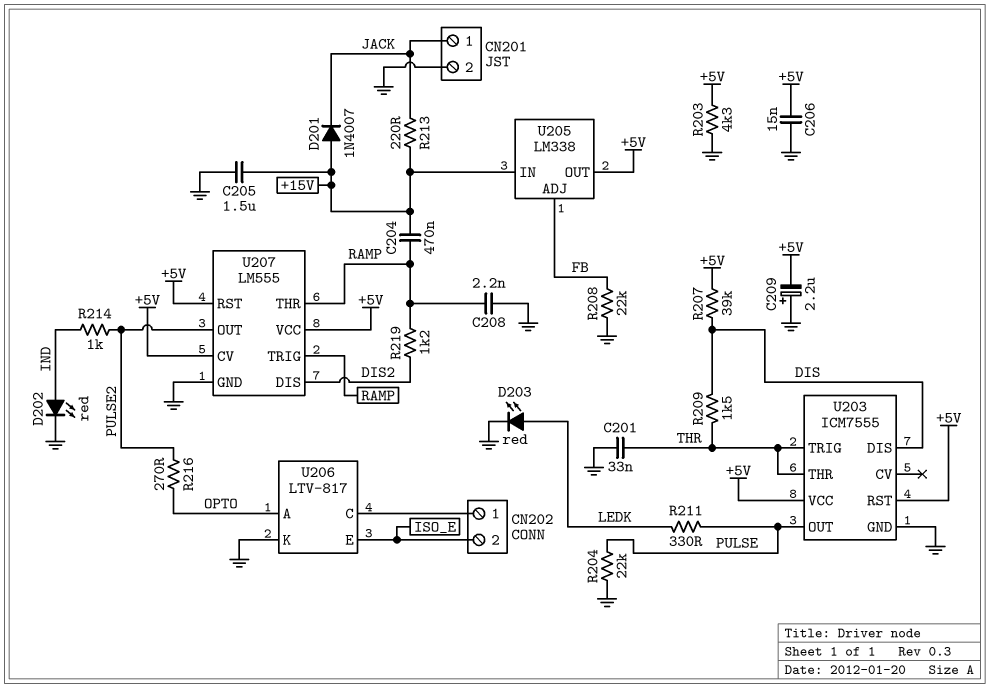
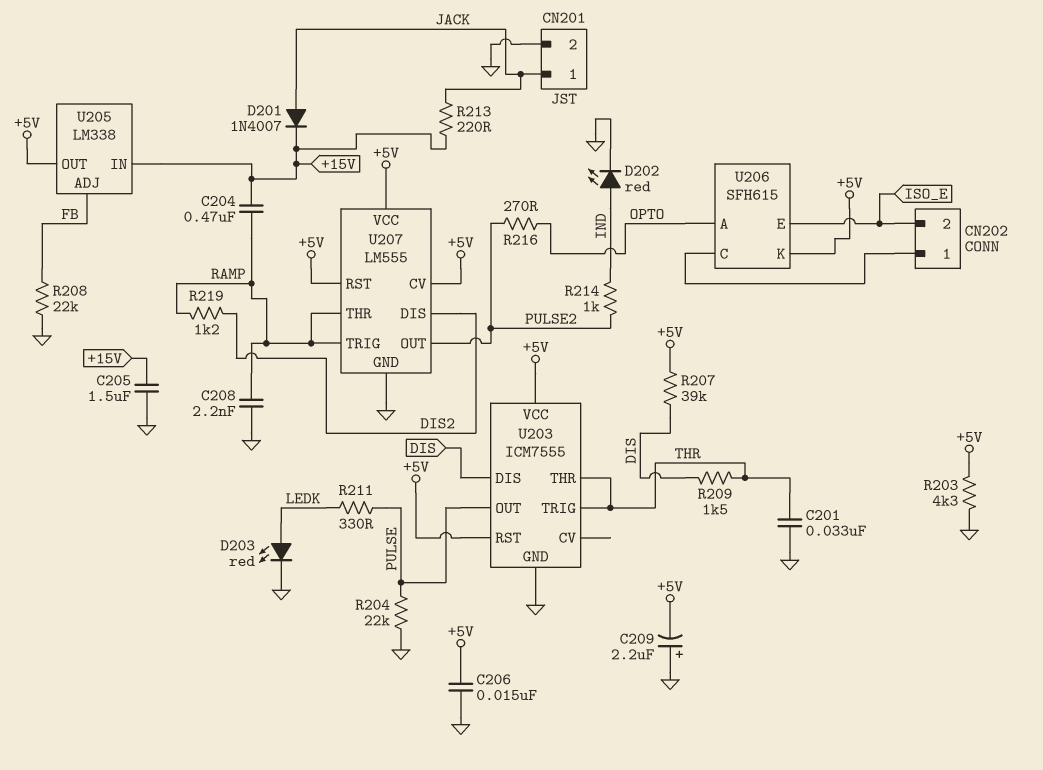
D201: diode 1N4007 (A +15V, K JACK) -> diode 1N4007 (A JACK, K +15V)
U206: LTV-817 -> SFH615
U206 pin K: GND -> +5V

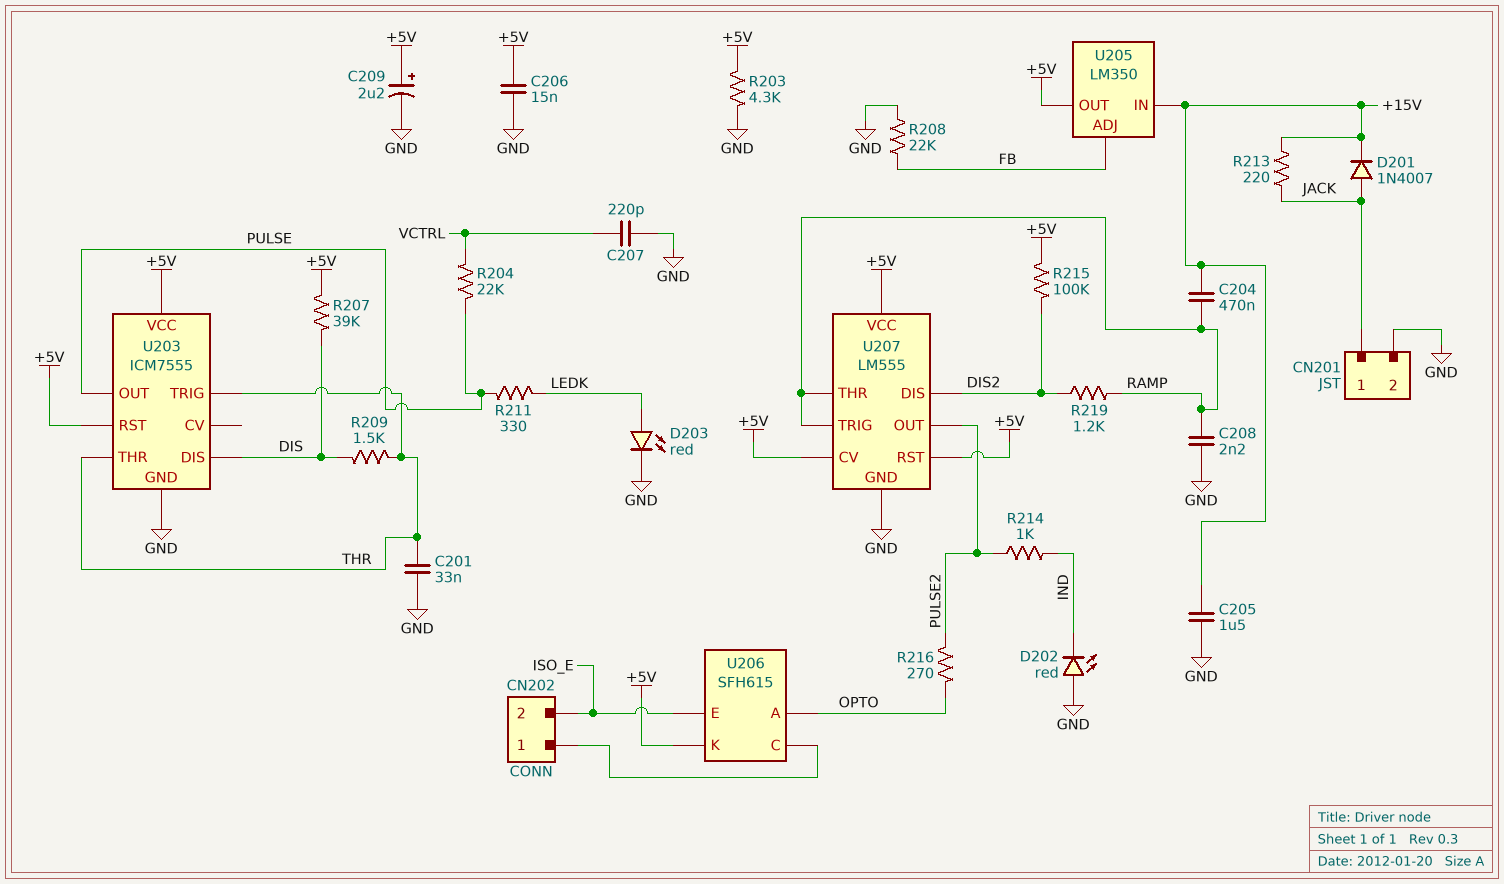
C207: none -> 220pF (GND, VCTRL)
C209: 2.2uF (plus GND, minus +5V) -> 2.2uF (plus +5V, minus GND)
D202: LED red (A IND, K GND) -> LED red (A GND, K IND)
R204: 22k (GND, PULSE) -> 22k (PULSE, VCTRL)
R215: none -> 100k (+5V, DIS2)
U205: LM338 -> LM350

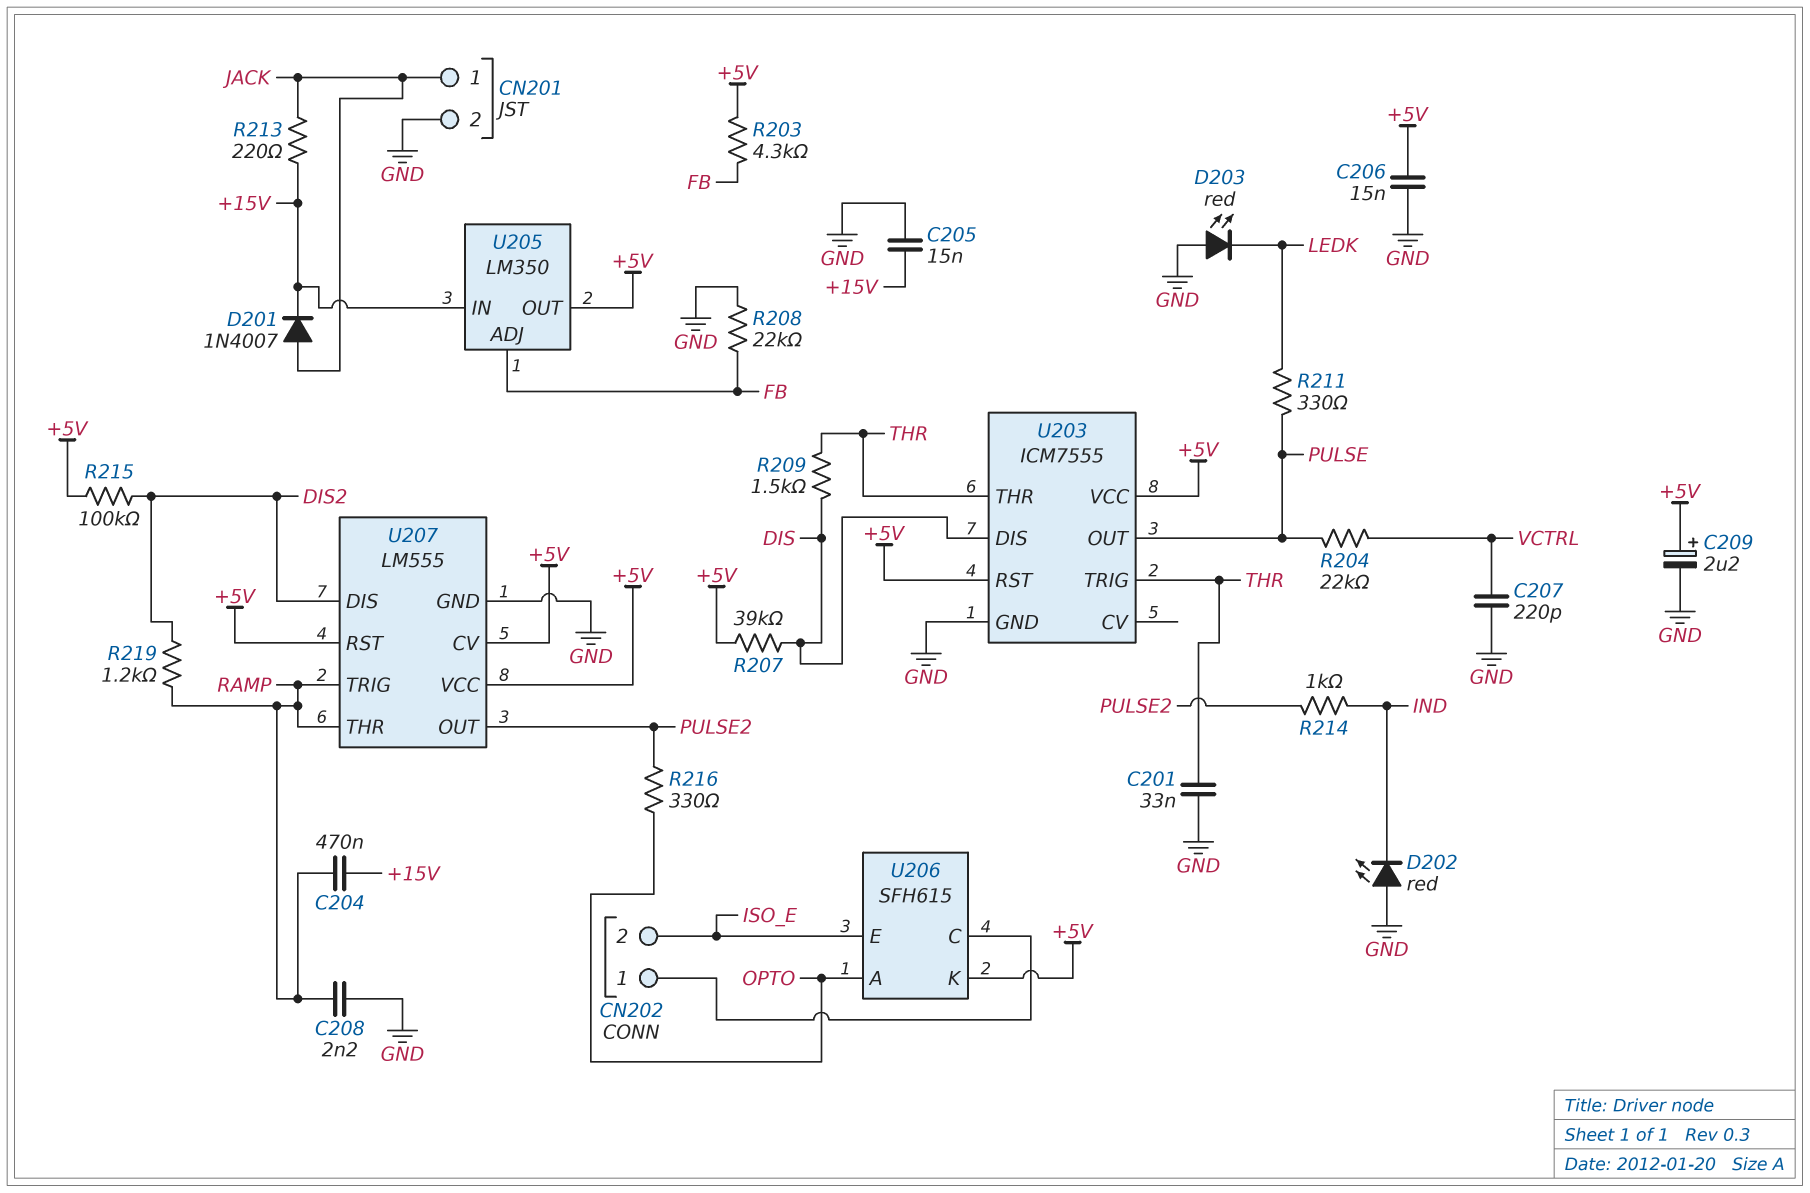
C205: 1.5uF (+15V, GND) -> 15nF (+15V, GND)
D203: LED red (A LEDK, K GND) -> LED red (A GND, K LEDK)
R203: 4.3k (+5V, GND) -> 4.3k (+5V, FB)
R216: 270 (OPTO, PULSE2) -> 330 (OPTO, PULSE2)

